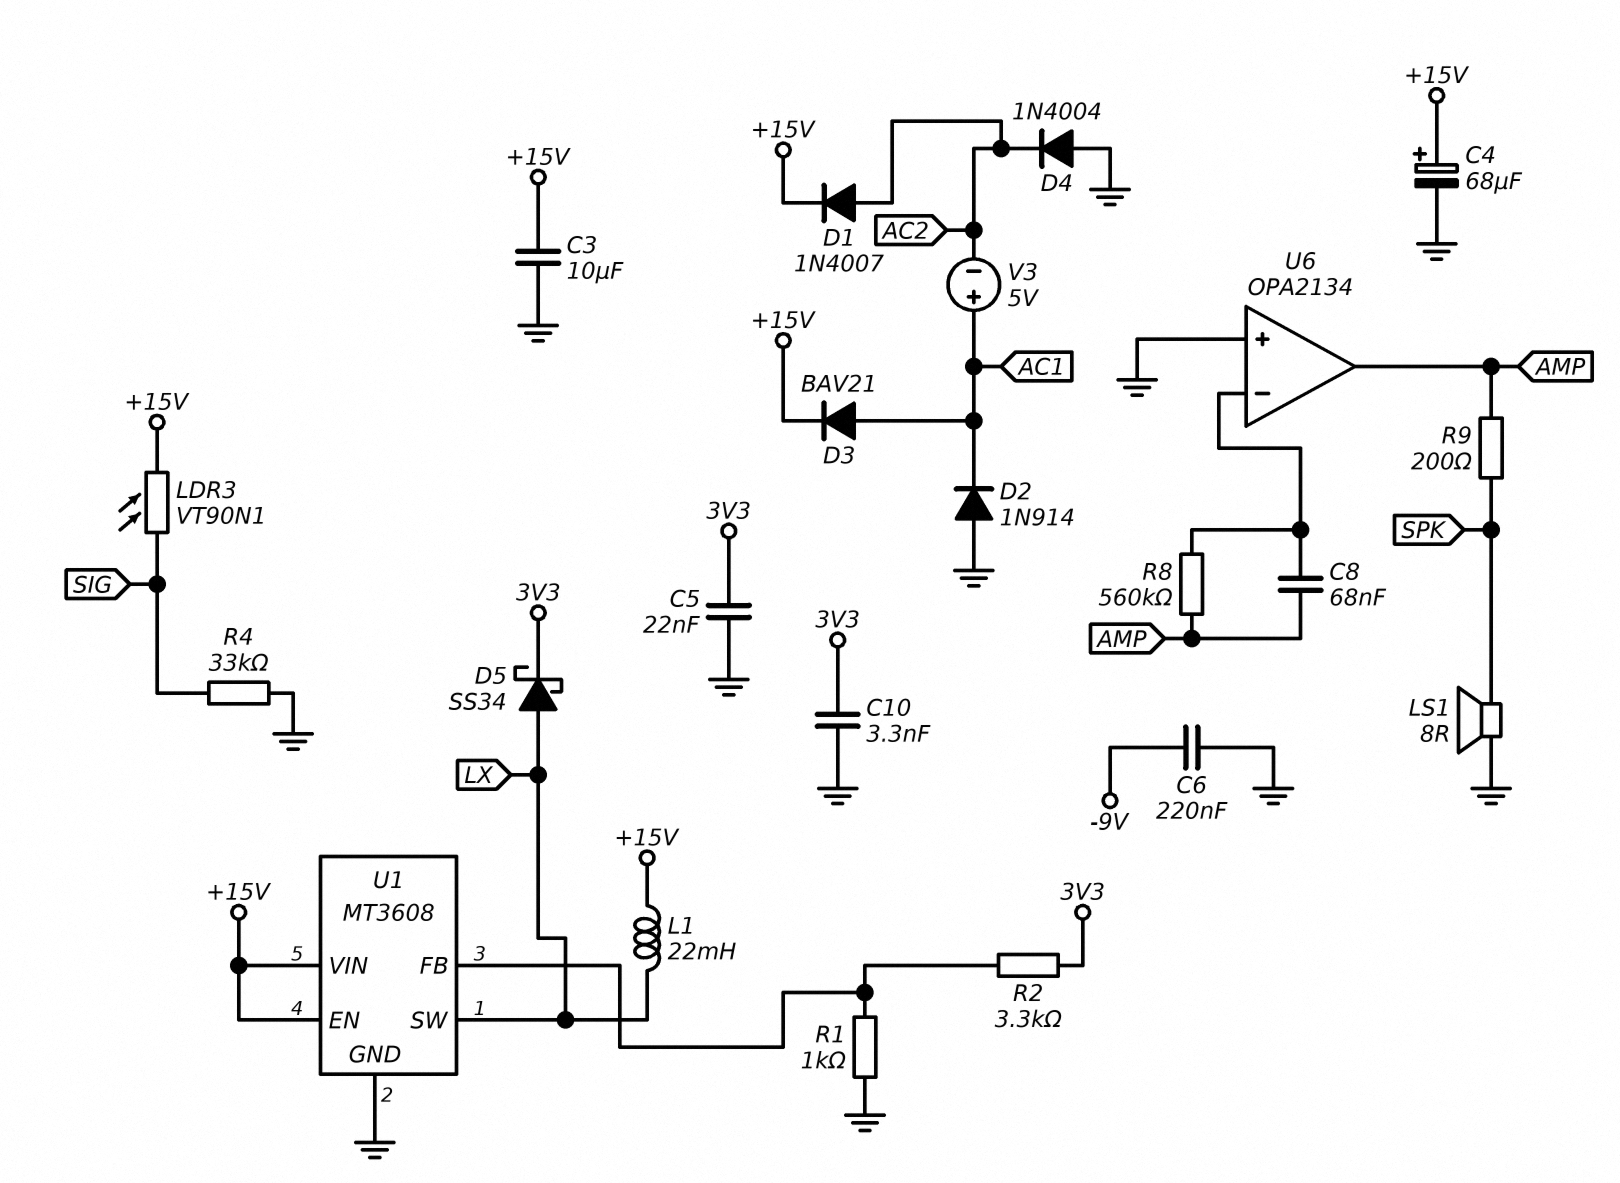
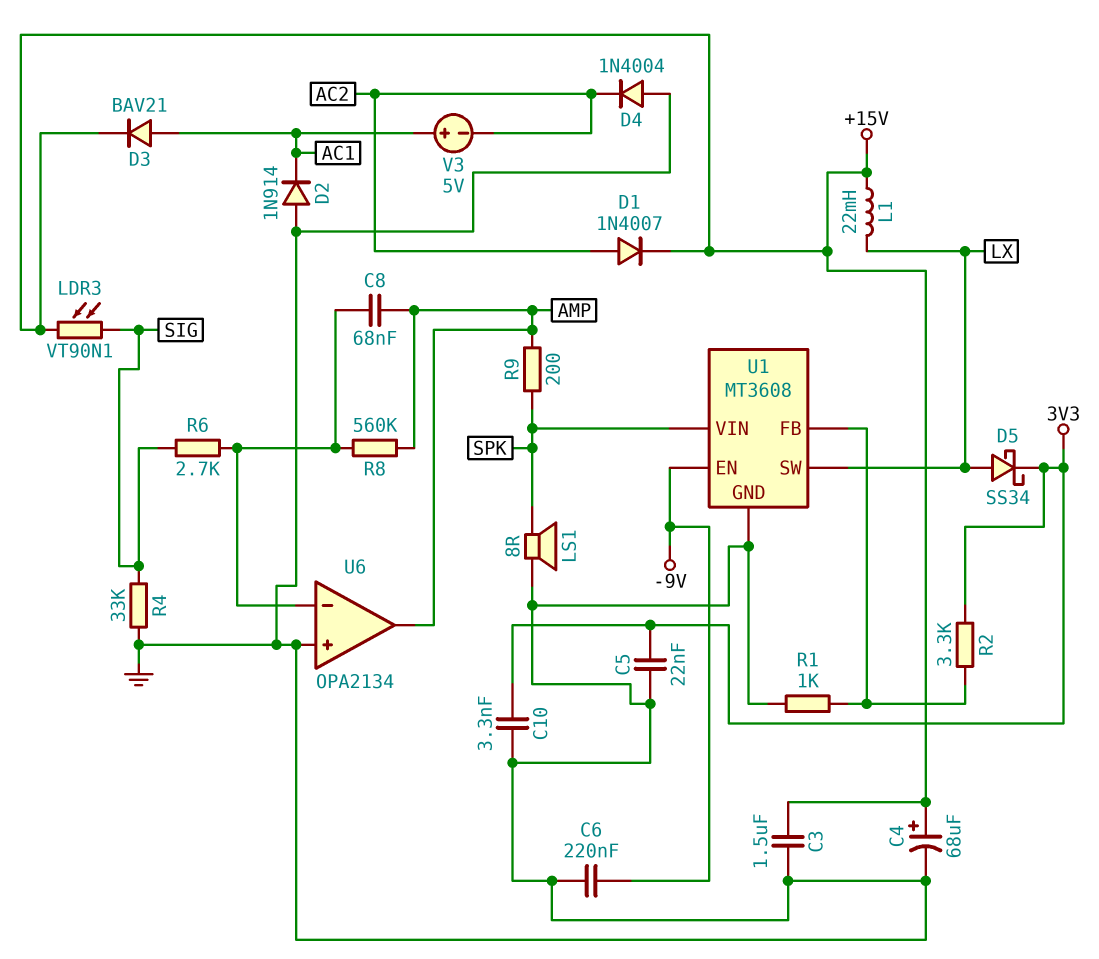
C3: 10uF (+15V, GND) -> 1.5uF (+15V, GND)
R6: none -> 2.7k (SIG, U6/in-)
U1 pin EN: +15V -> -9V
U1 pin VIN: +15V -> SPK

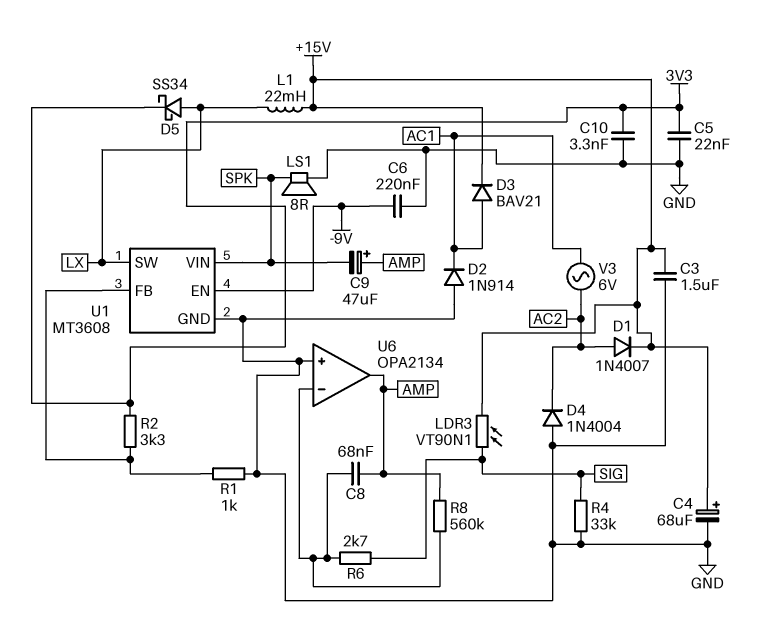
C9: none -> 47uF (plus AMP, minus SPK)
R9: 200 (AMP, SPK) -> none
V3: 5V (plus AC1, minus AC2) -> AC 6V (AC1, AC2)

